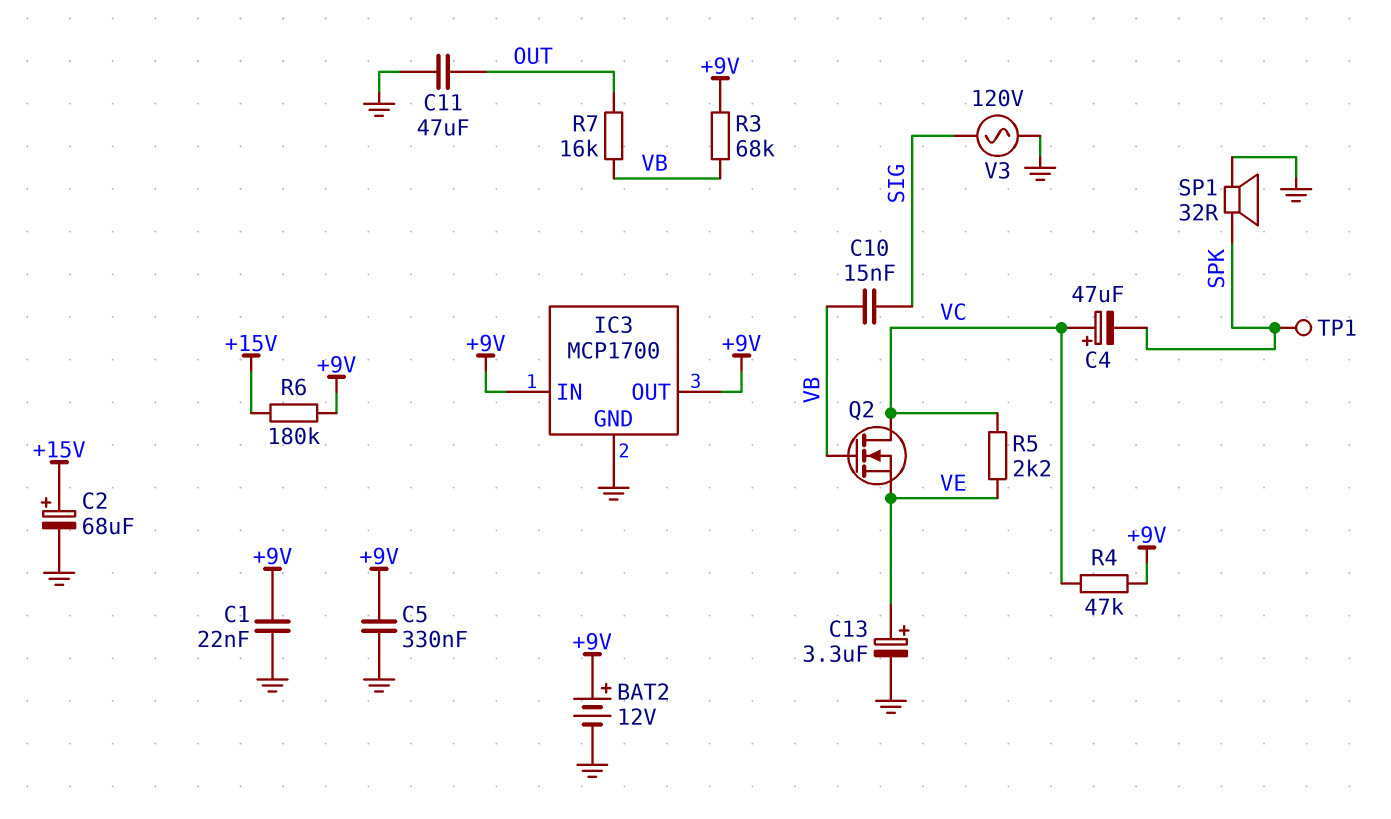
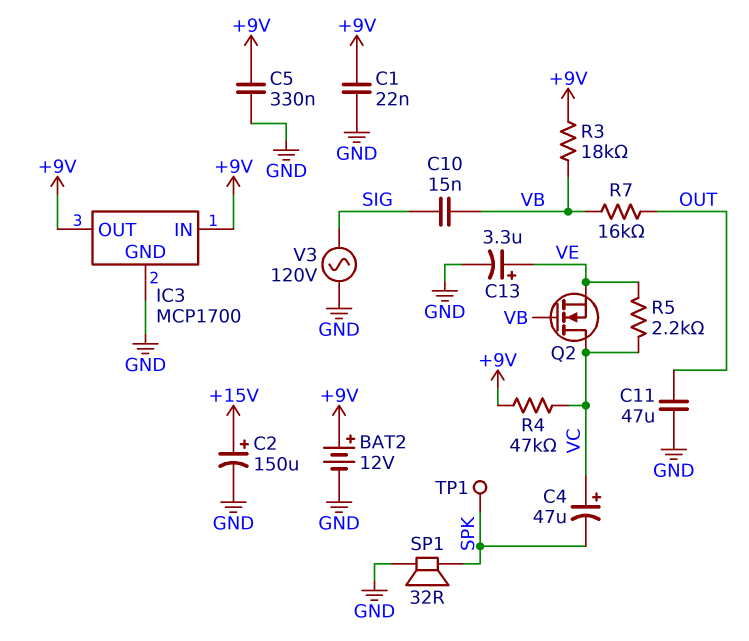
C2: 68uF (plus +15V, minus GND) -> 150uF (plus +15V, minus GND)
R3: 68k (+9V, VB) -> 18k (+9V, VB)
R6: 180k (+9V, +15V) -> none

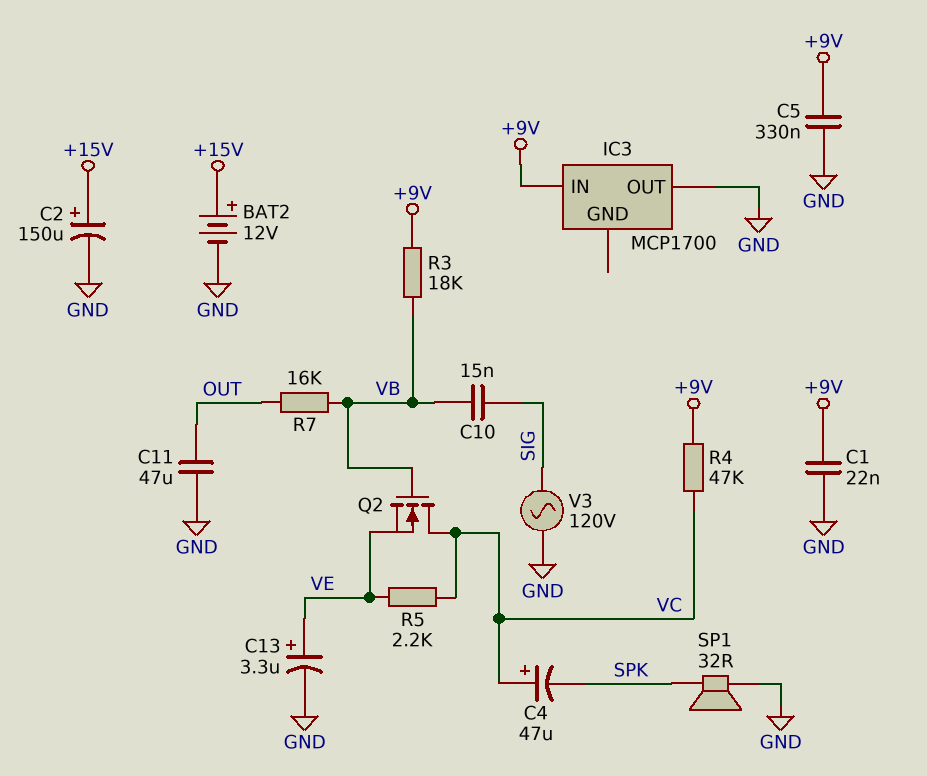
BAT2: 12V (plus +9V, minus GND) -> 12V (plus +15V, minus GND)
IC3 pin GND: GND -> none
IC3 pin OUT: +9V -> GND
TP1: test point (SPK) -> none

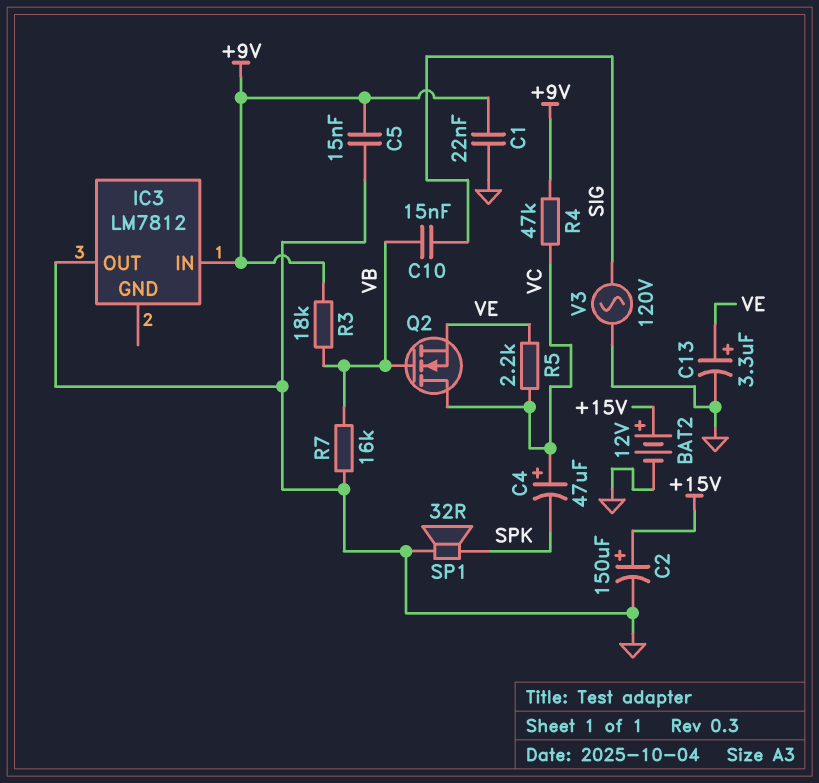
C5: 330nF (+9V, GND) -> 15nF (+9V, GND)
C11: 47uF (GND, OUT) -> none
IC3: MCP1700 -> LM7812
R7: 16k (OUT, VB) -> 16k (GND, VB)

